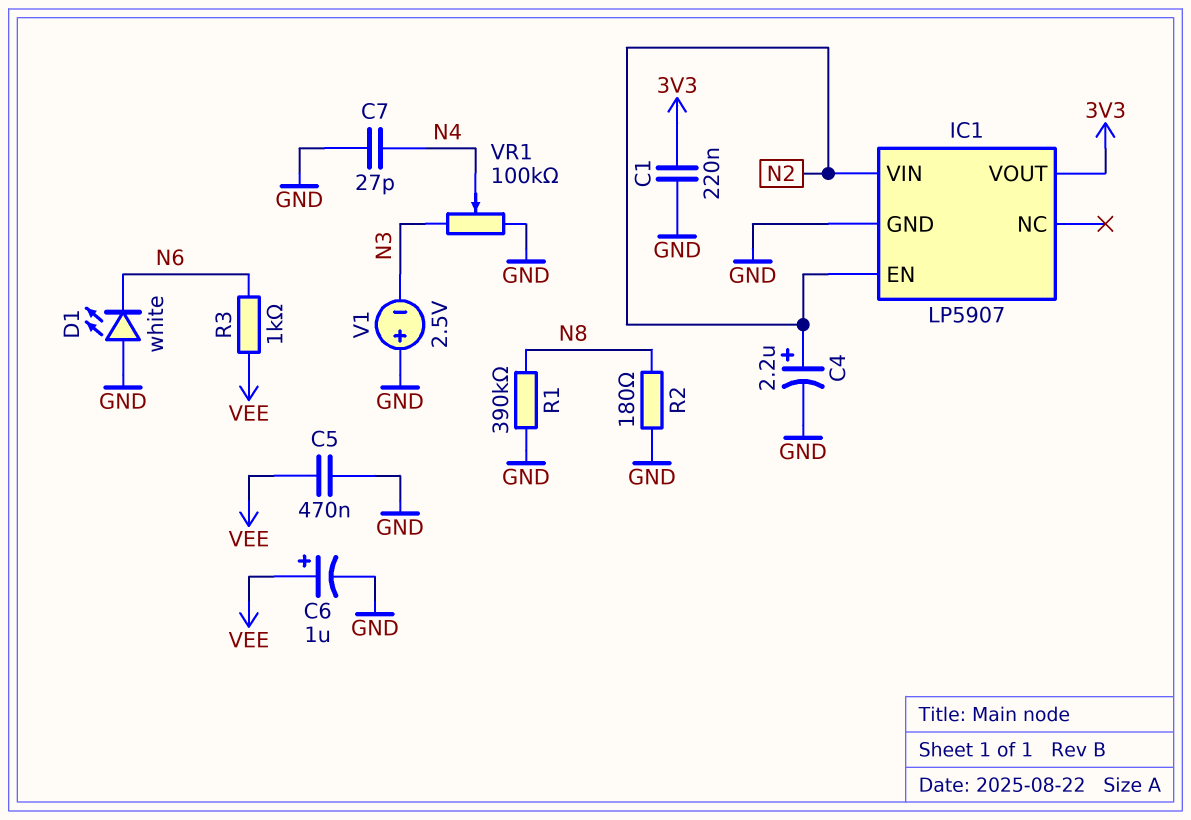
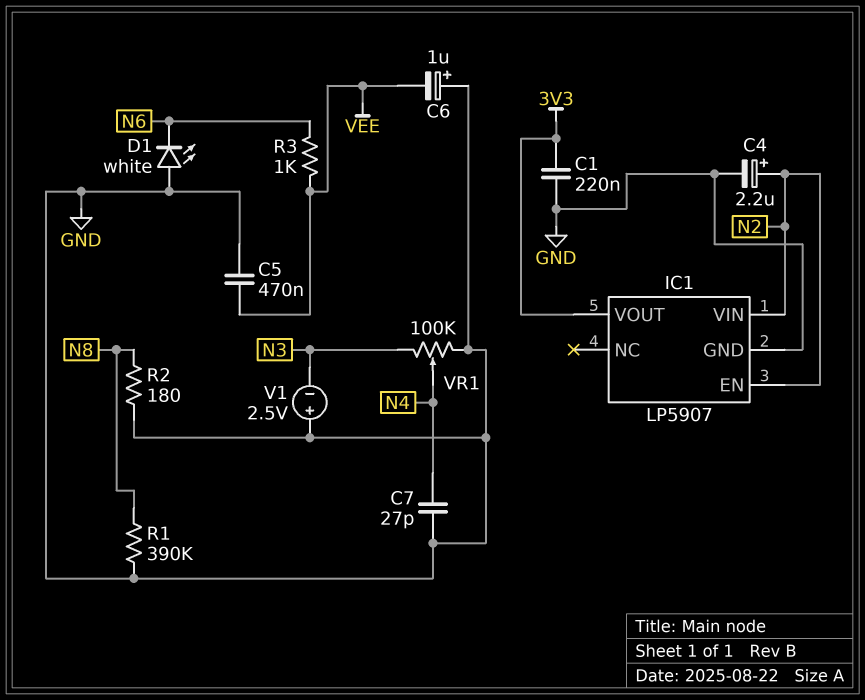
C6: 1uF (plus VEE, minus GND) -> 1uF (plus GND, minus VEE)

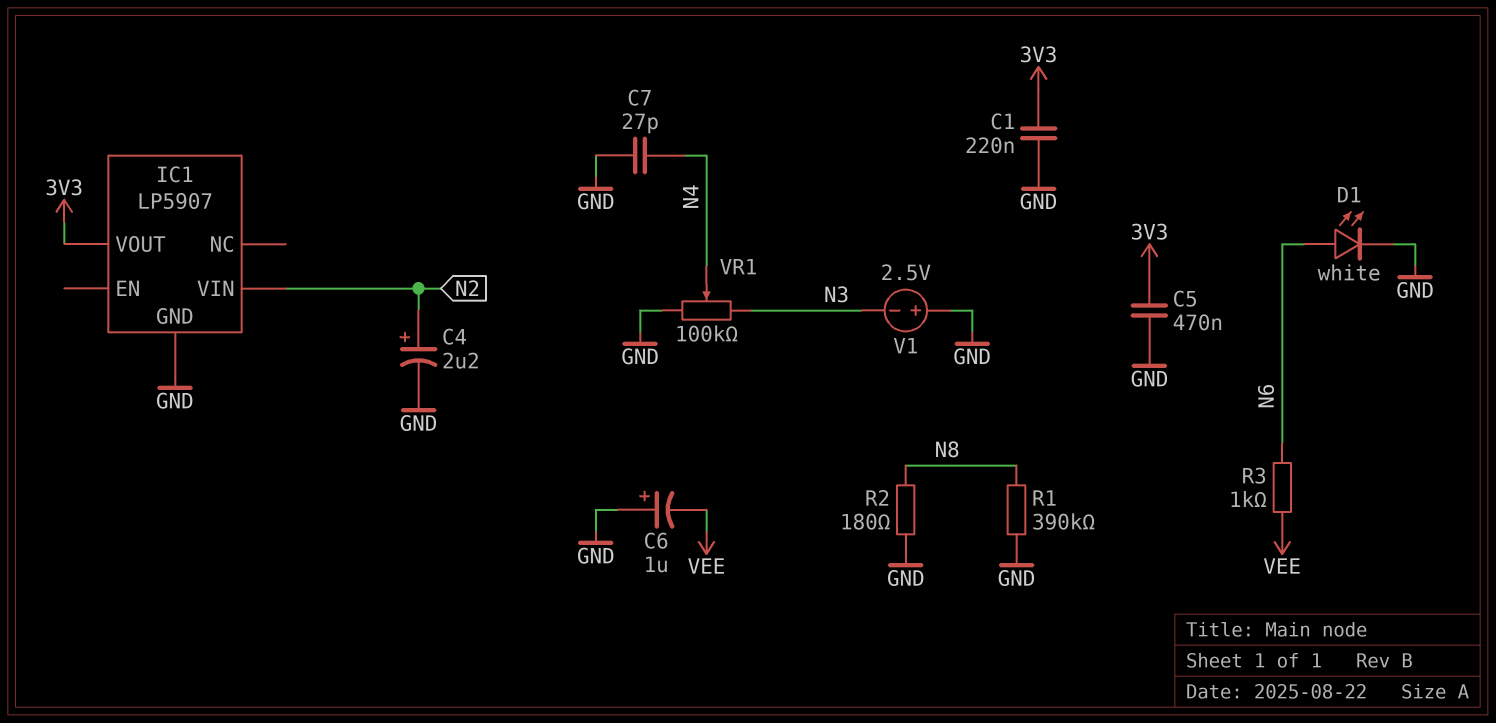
C5: 470nF (GND, VEE) -> 470nF (3V3, GND)
D1: LED white (A GND, K N6) -> LED white (A N6, K GND)
IC1 pin EN: N2 -> none

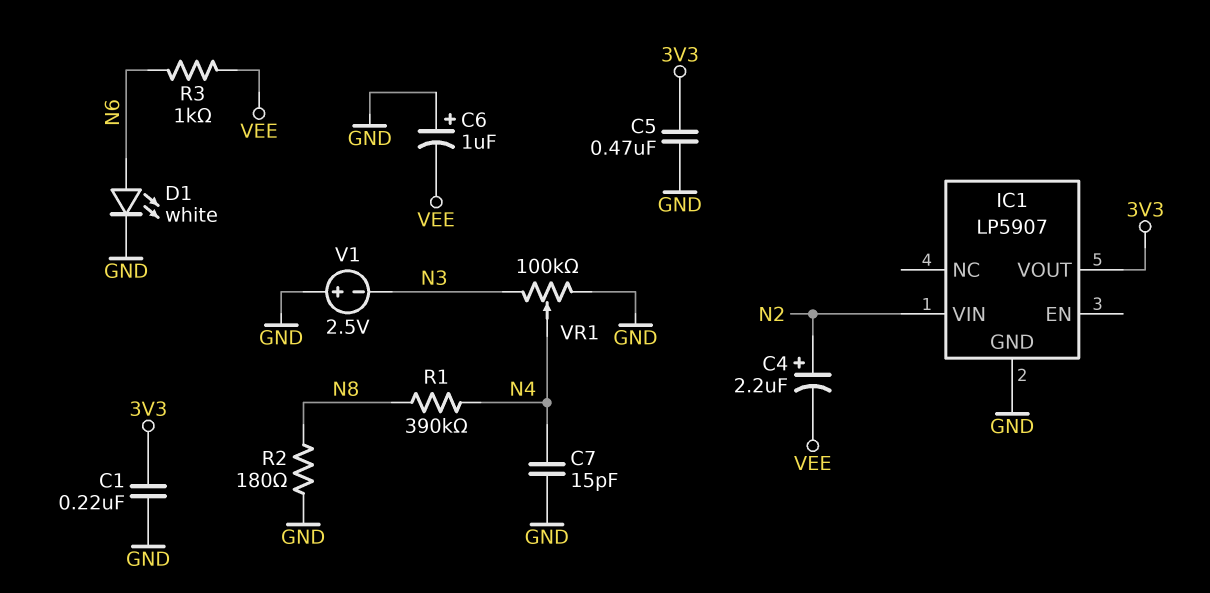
C4: 2.2uF (plus N2, minus GND) -> 2.2uF (plus N2, minus VEE)
C7: 27pF (GND, N4) -> 15pF (GND, N4)
R1: 390k (GND, N8) -> 390k (N4, N8)

